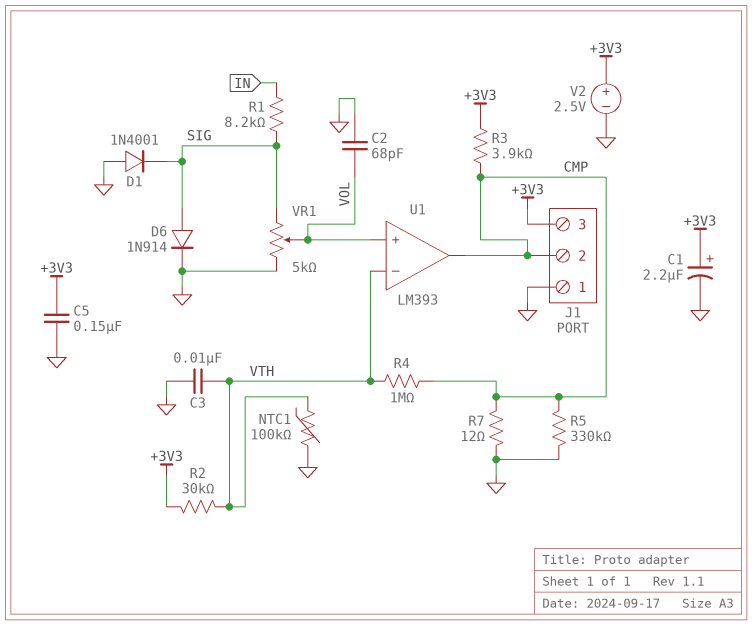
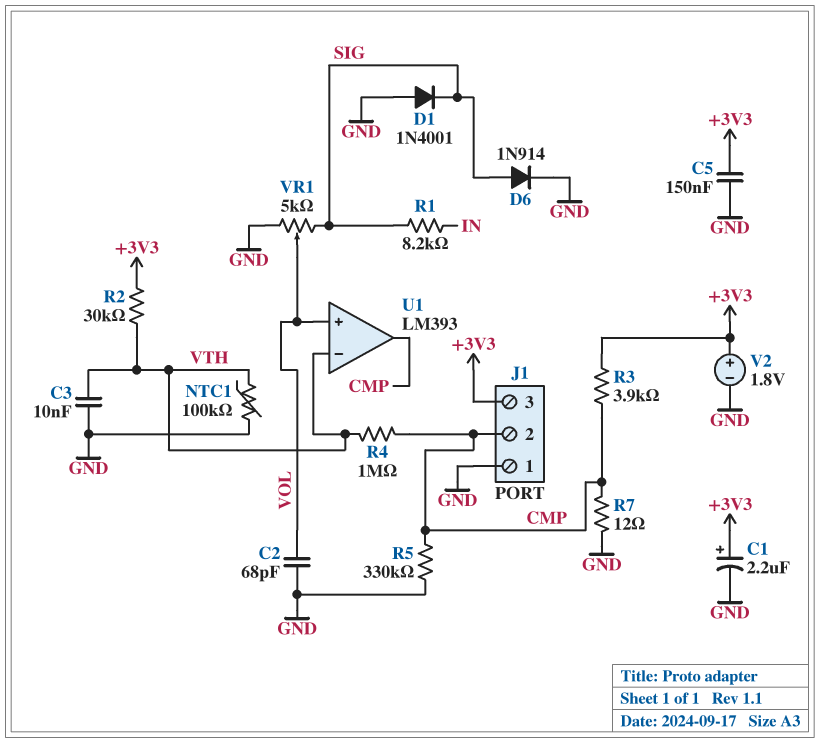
V2: 2.5V (plus +3V3, minus GND) -> 1.8V (plus +3V3, minus GND)

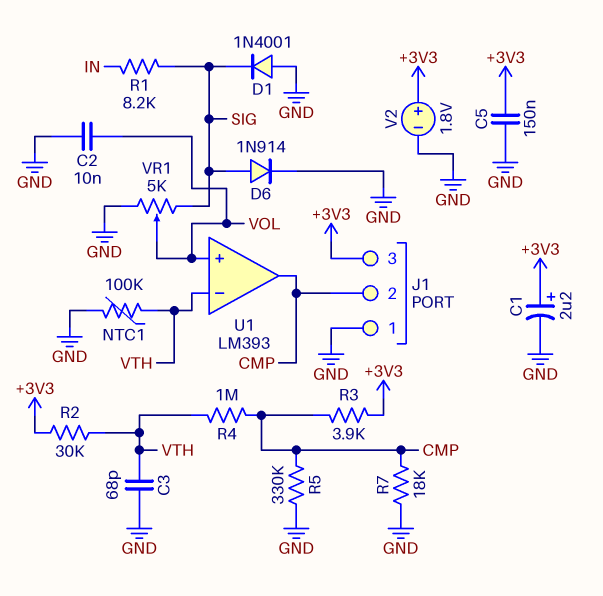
C2: 68pF (GND, VOL) -> 10nF (GND, VOL)
C3: 10nF (GND, VTH) -> 68pF (GND, VTH)
R7: 12 (CMP, GND) -> 18k (CMP, GND)

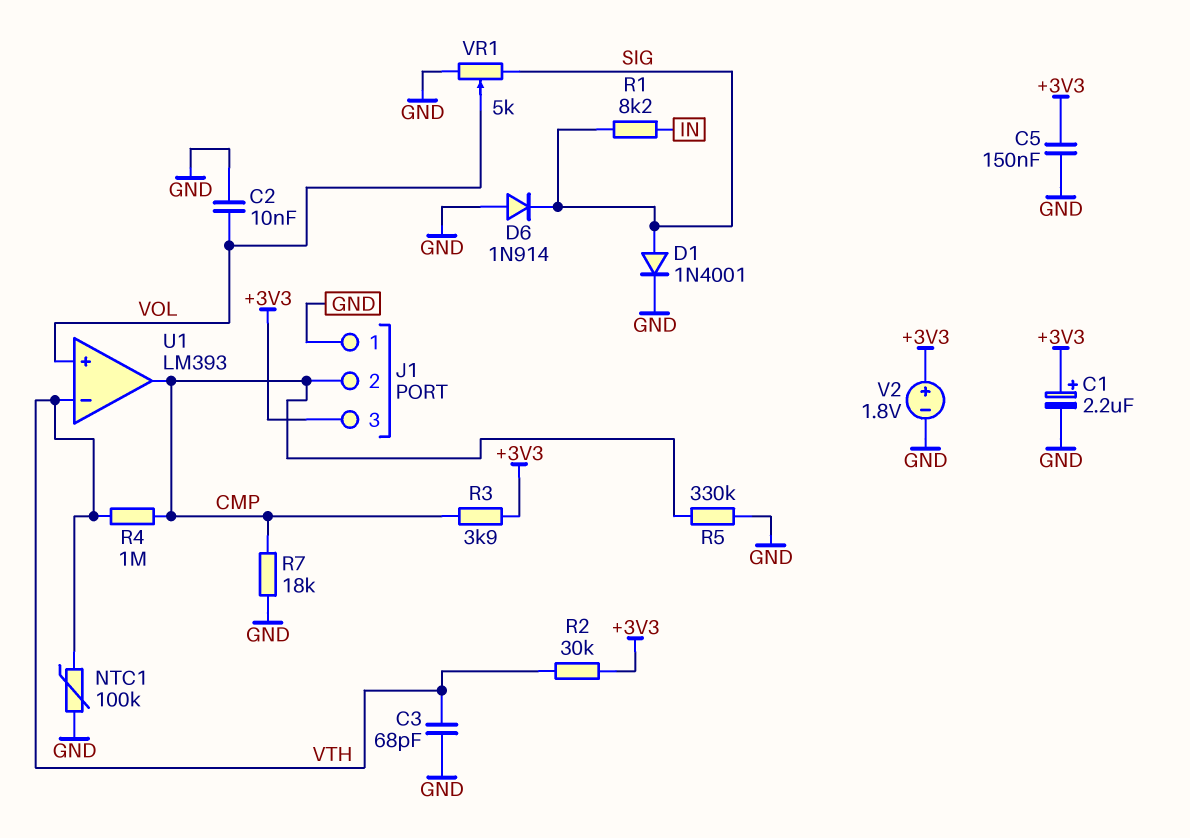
D1: diode 1N4001 (A GND, K SIG) -> diode 1N4001 (A SIG, K GND)
D6: diode 1N914 (A SIG, K GND) -> diode 1N914 (A GND, K SIG)

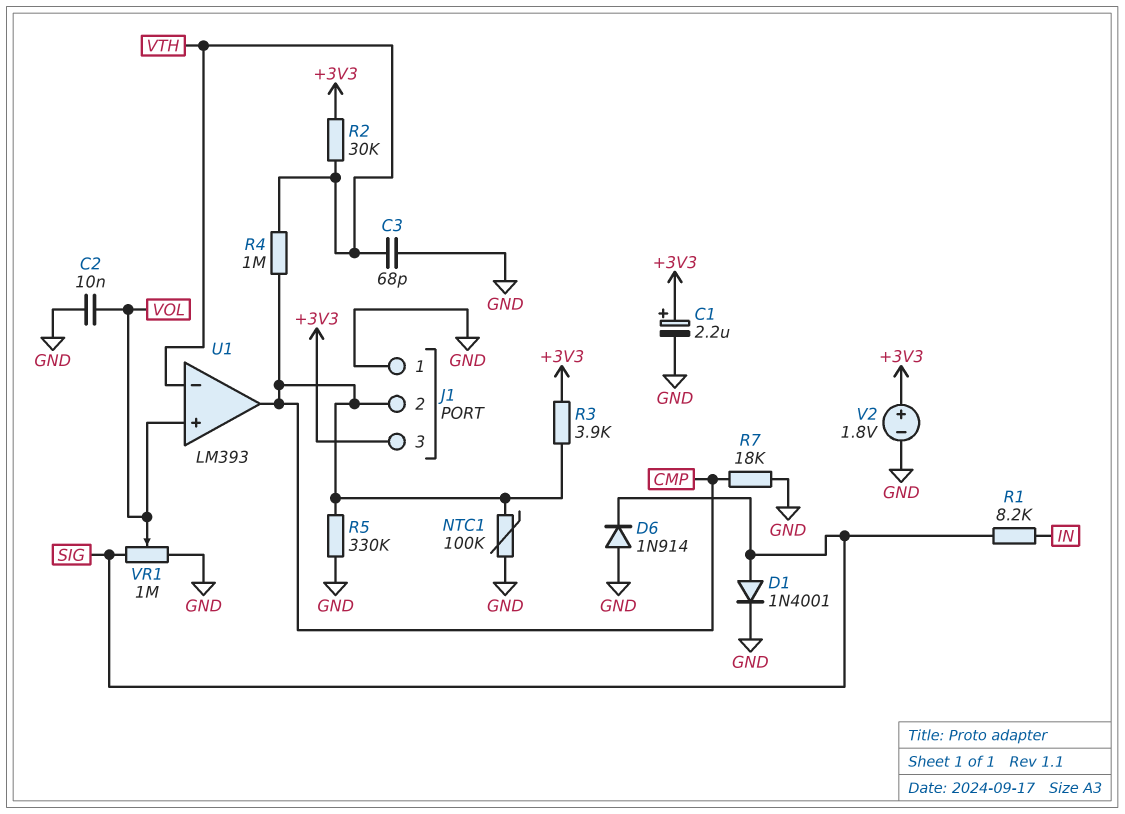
C5: 150nF (+3V3, GND) -> none
NTC1: 100k (GND, VTH) -> 100k (CMP, GND)
VR1: 5k (GND, SIG, wiper VOL) -> 1M (GND, SIG, wiper VOL)

